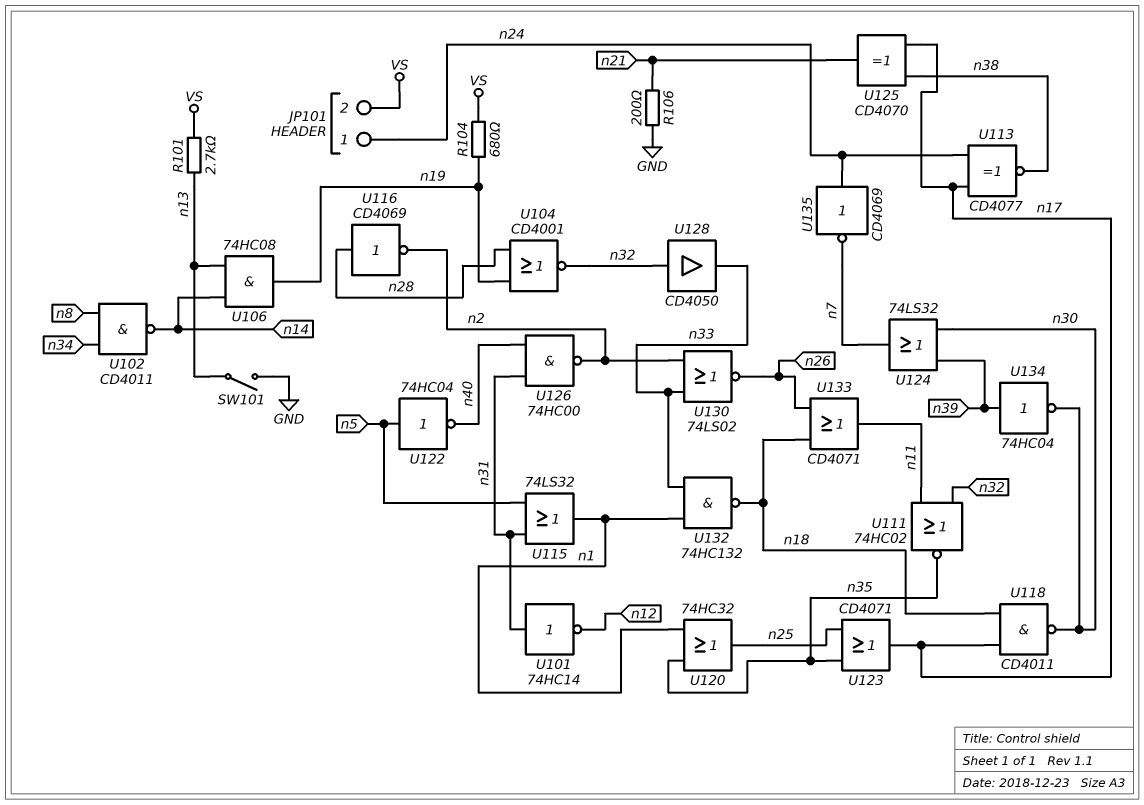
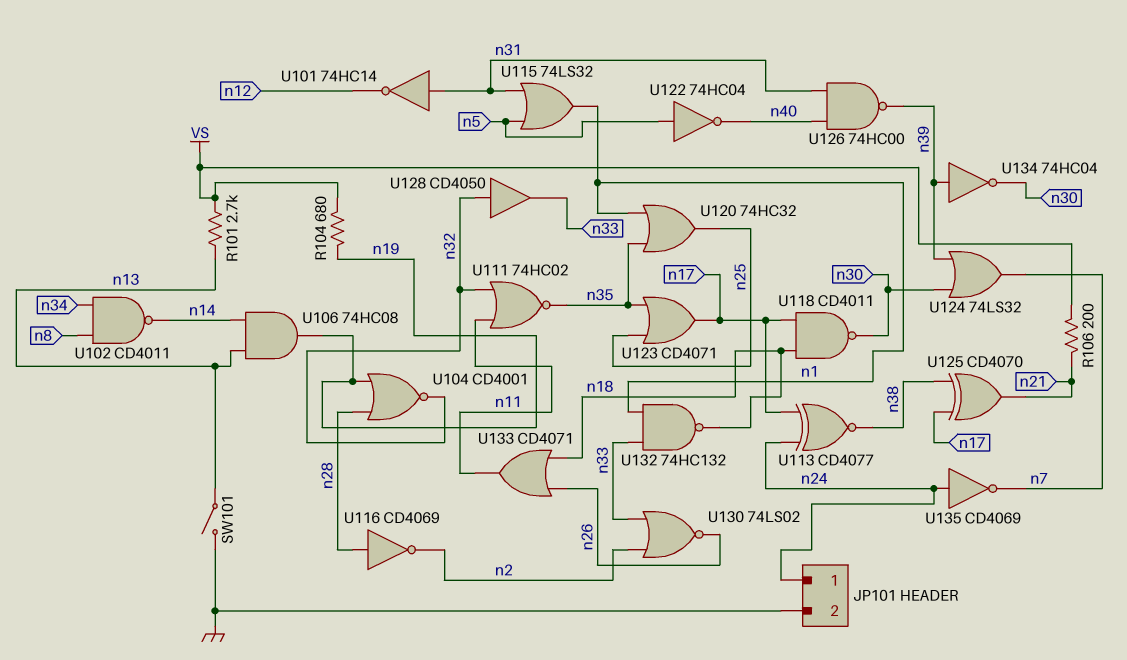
JP101 pin 2: VS -> GND
R106: 200 (GND, n21) -> 200 (VS, n21)
U126: NAND 74HC00 (in n31, in n40, out n2) -> NAND 74HC00 (in n31, in n40, out n39)

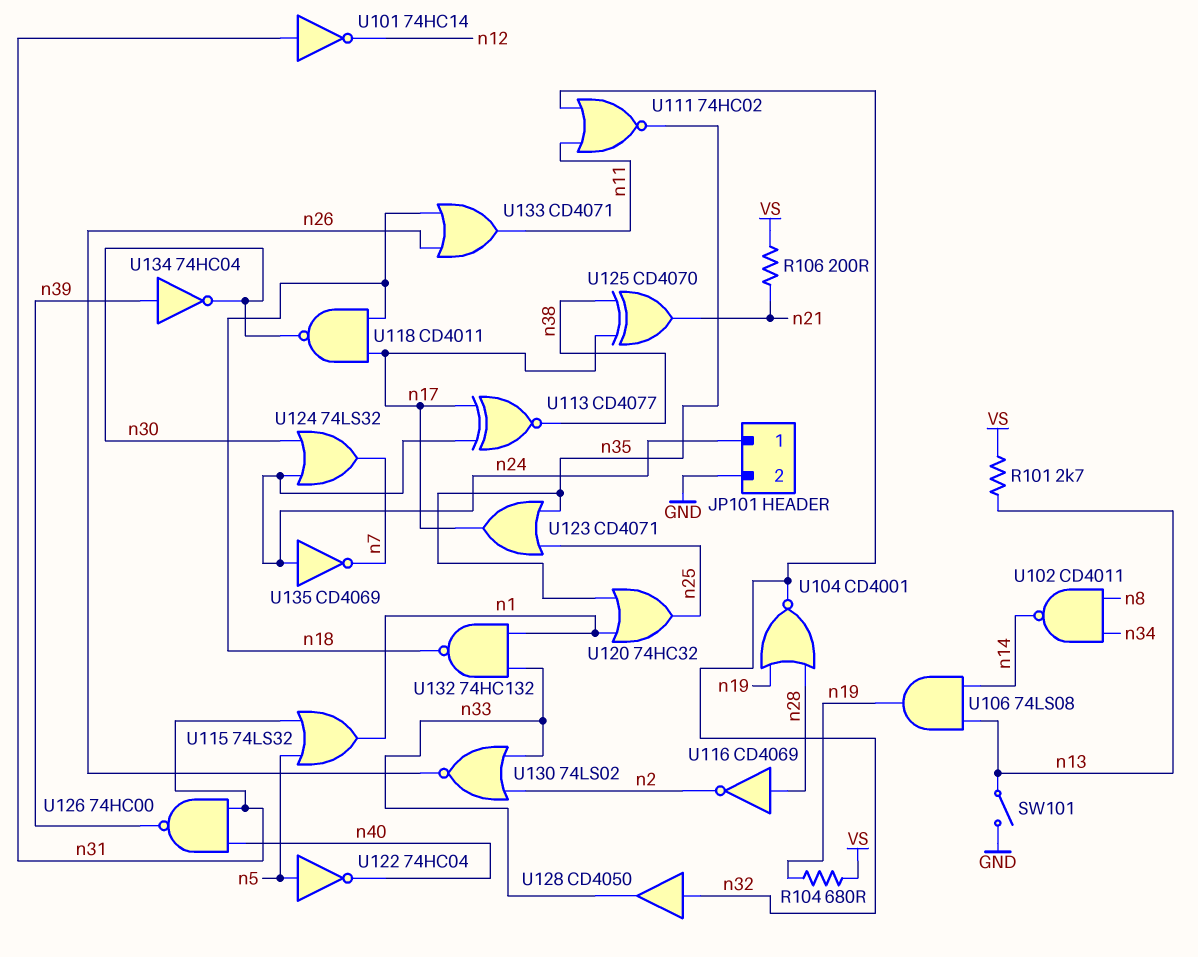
U106: AND 74HC08 (in n13, in n14, out n19) -> AND 74LS08 (in n13, in n14, out n19)
U124: OR 74LS32 (in n30, in n39, out n7) -> OR 74LS32 (in n24, in n30, out n7)

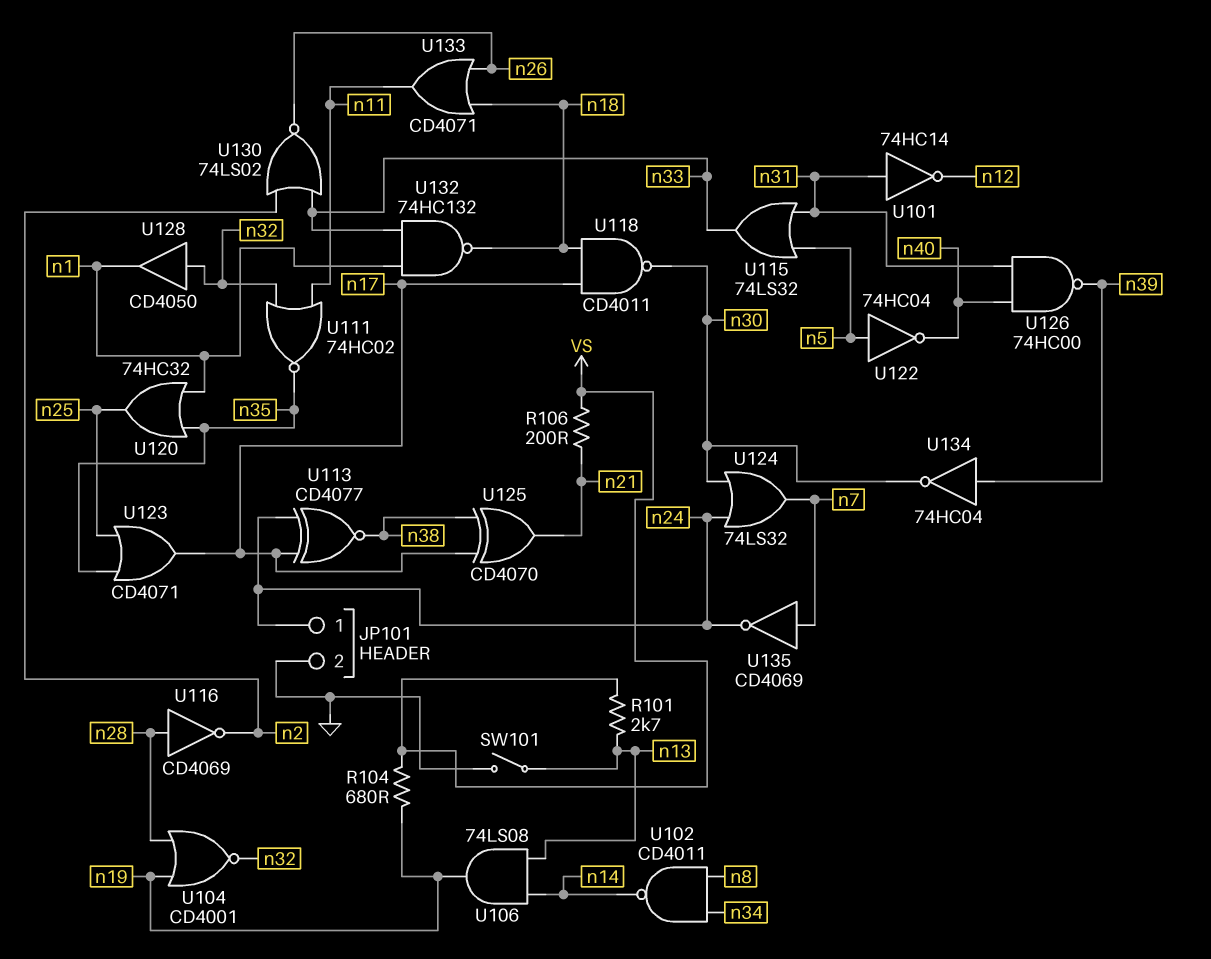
U115: OR 74LS32 (in n5, in n31, out n1) -> OR 74LS32 (in n5, in n31, out n33)
U128: buffer CD4050 (in n32, out n33) -> buffer CD4050 (in n32, out n1)
U135: NOT CD4069 (in n24, out n7) -> NOT CD4069 (in n7, out n24)

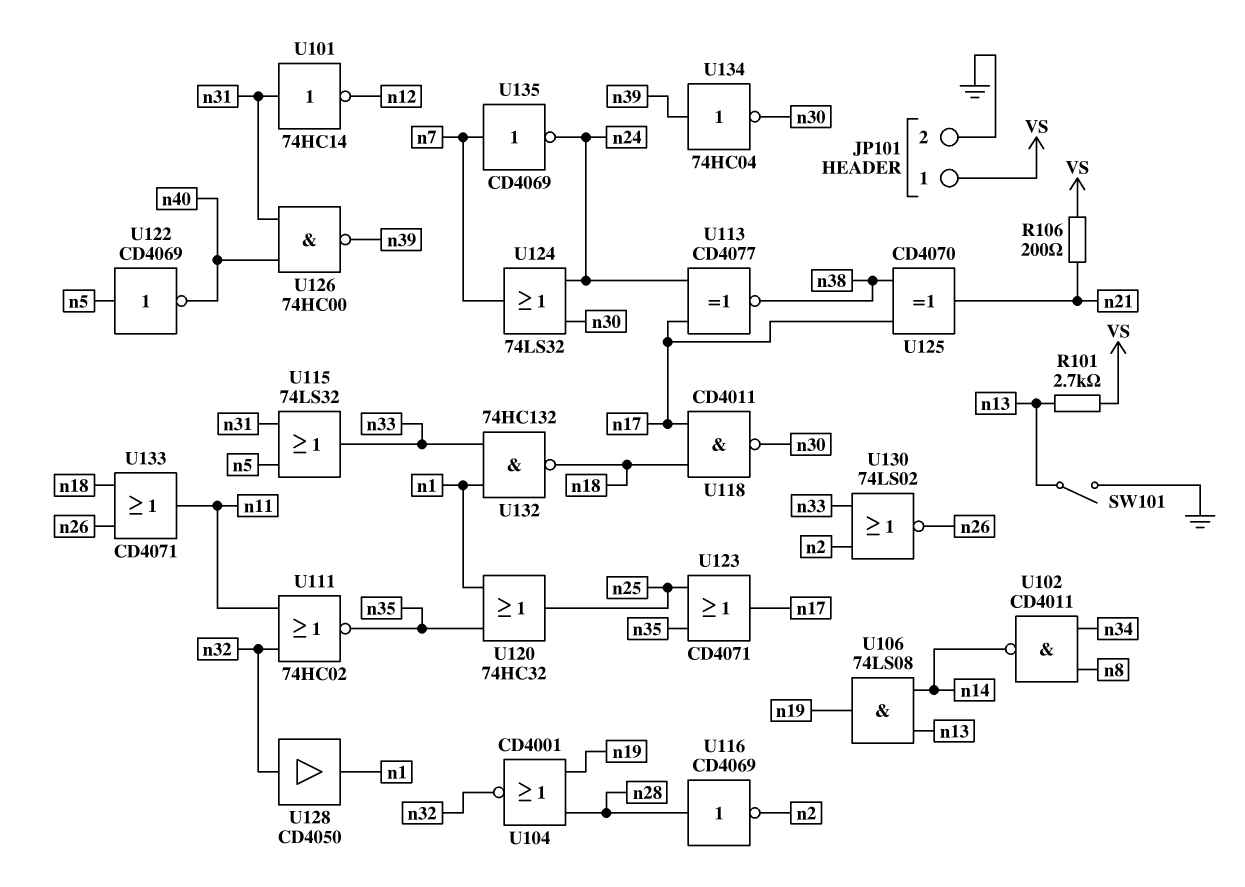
JP101 pin 1: n24 -> VS
R104: 680 (VS, n19) -> none
U122: NOT 74HC04 (in n5, out n40) -> NOT CD4069 (in n5, out n40)

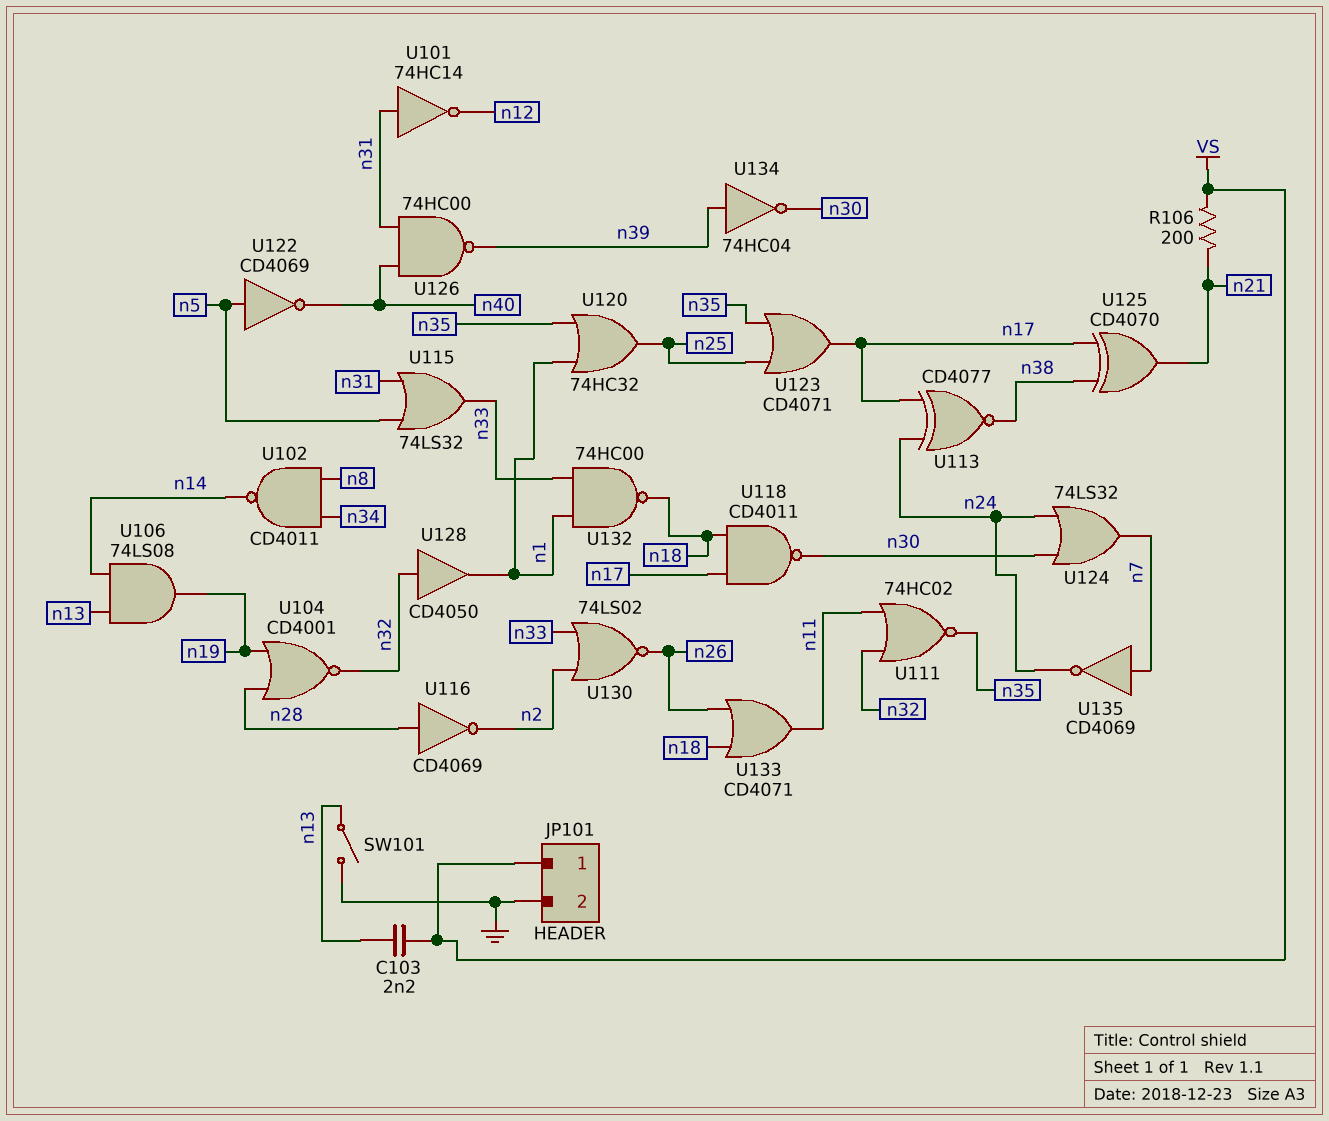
C103: none -> 2.2nF (VS, n13)
R101: 2.7k (VS, n13) -> none
U132: NAND 74HC132 (in n1, in n33, out n18) -> NAND 74HC00 (in n1, in n33, out n18)

